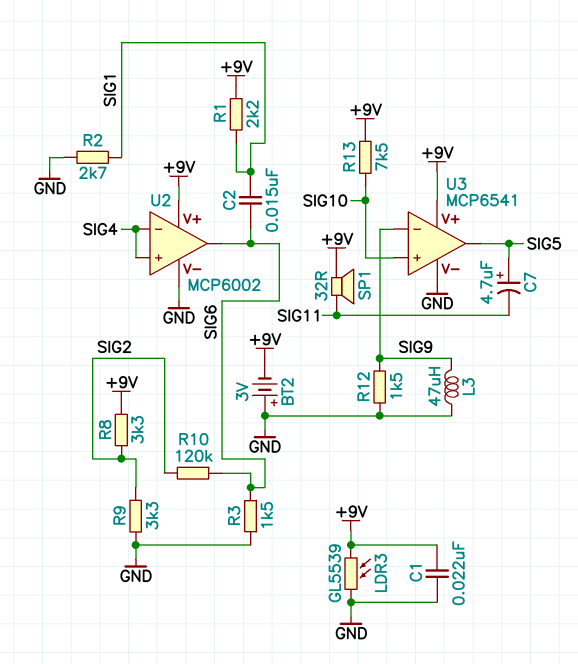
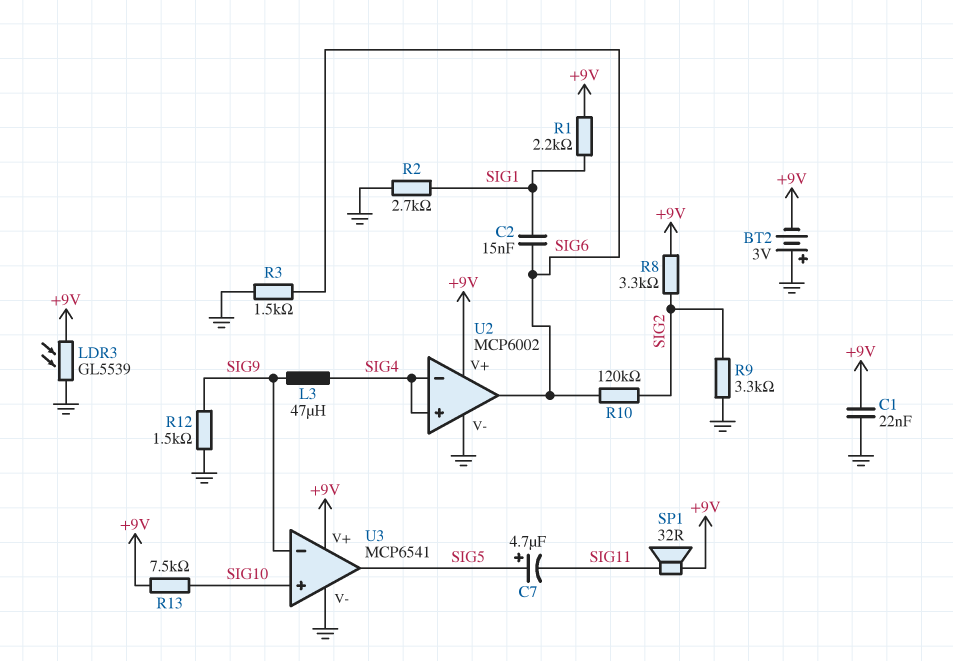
L3: 47uH (GND, SIG9) -> 47uH (SIG4, SIG9)

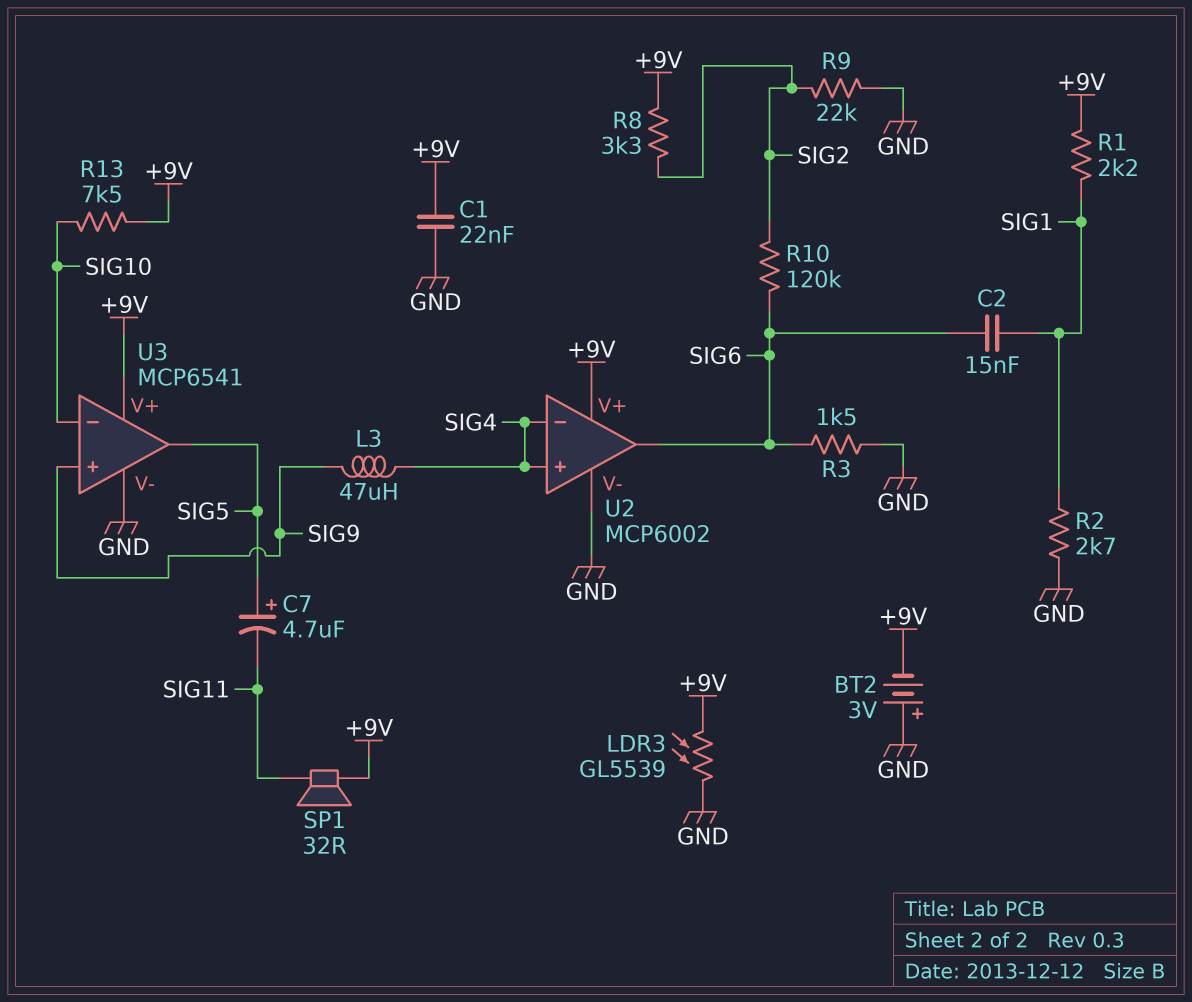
R9: 3.3k (GND, SIG2) -> 22k (GND, SIG2)
R12: 1.5k (GND, SIG9) -> none
U3 pin in+: SIG10 -> SIG9
U3 pin in-: SIG9 -> SIG10

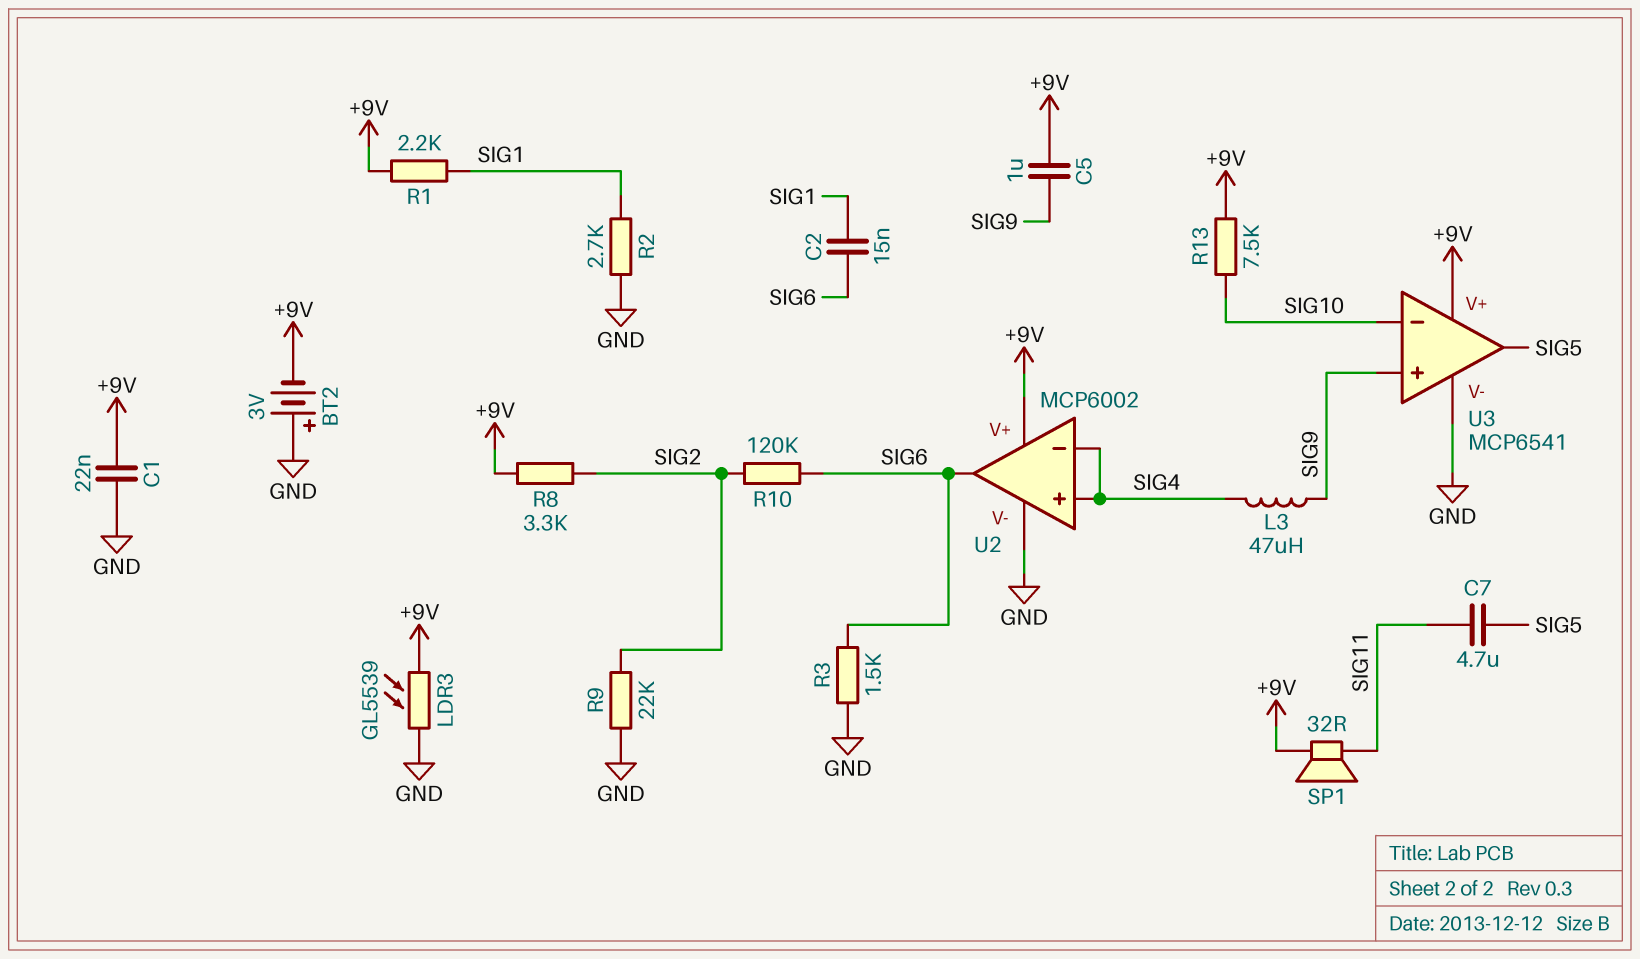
C5: none -> 1uF (+9V, SIG9)
C7: 4.7uF (plus SIG5, minus SIG11) -> 4.7uF (SIG5, SIG11)

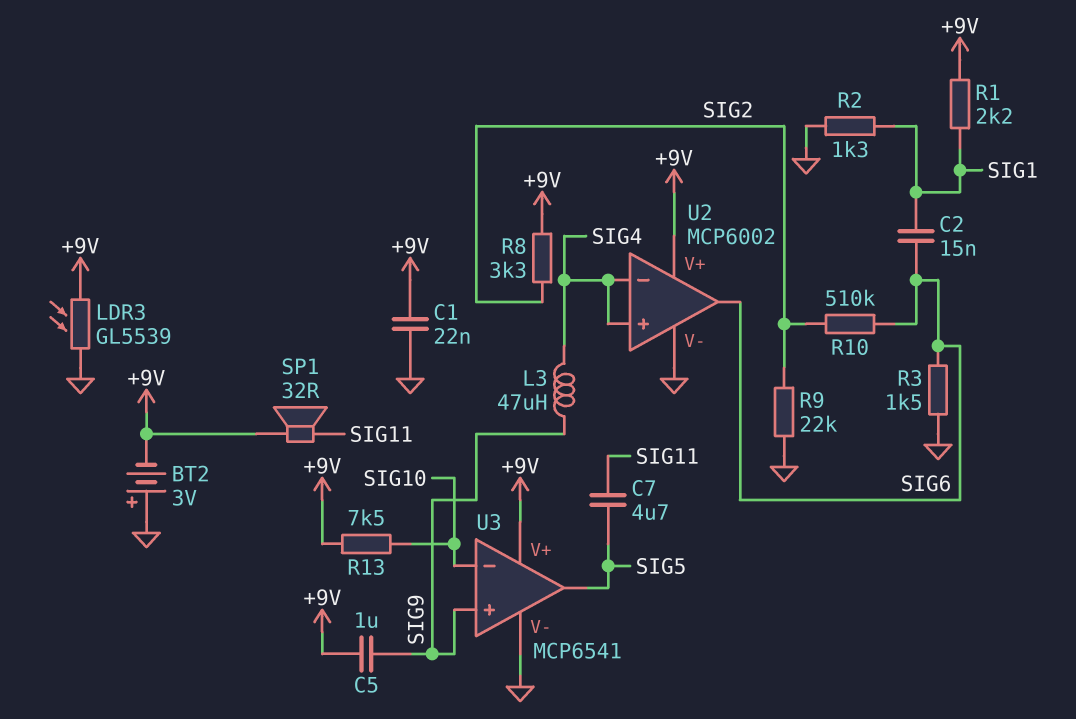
R2: 2.7k (GND, SIG1) -> 1.3k (GND, SIG1)
R10: 120k (SIG2, SIG6) -> 510k (SIG2, SIG6)

